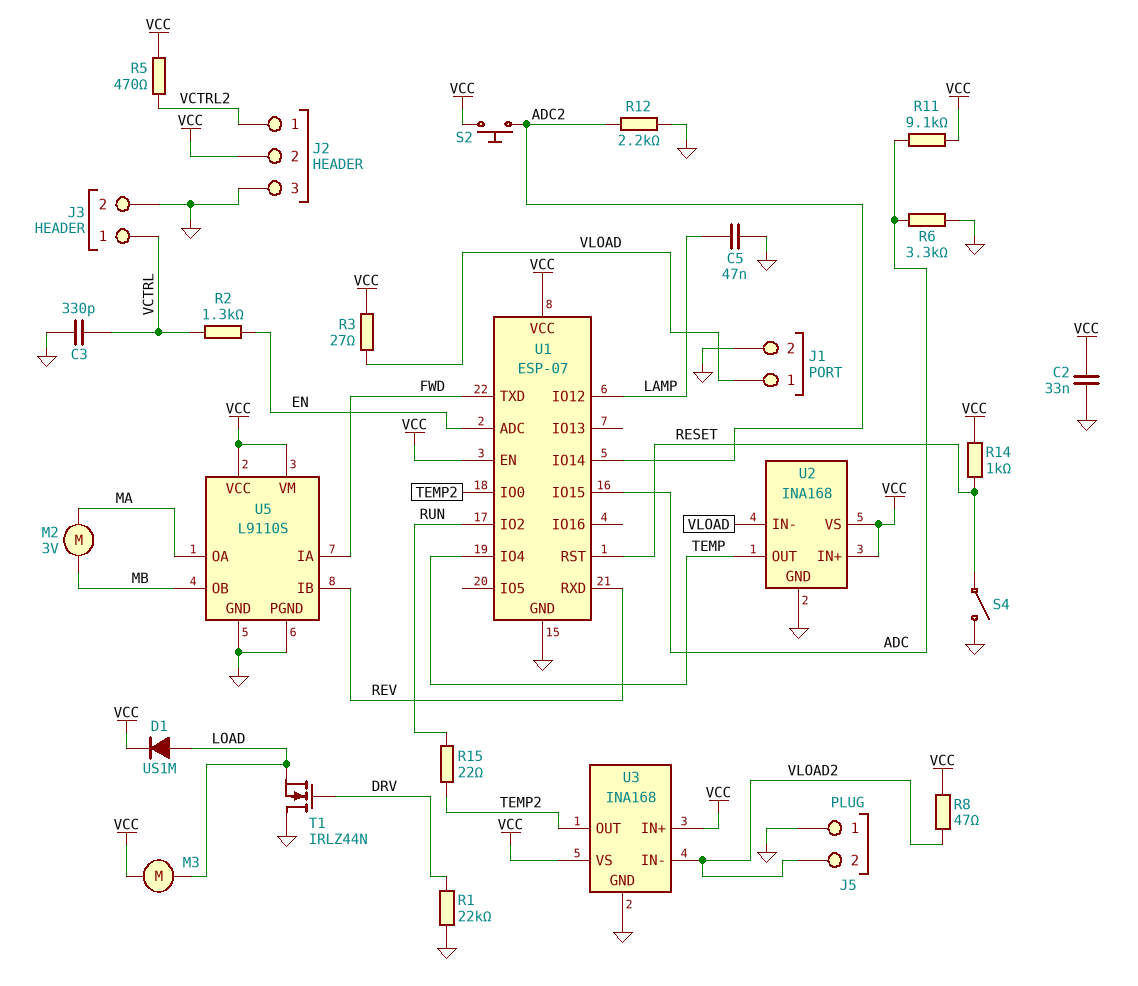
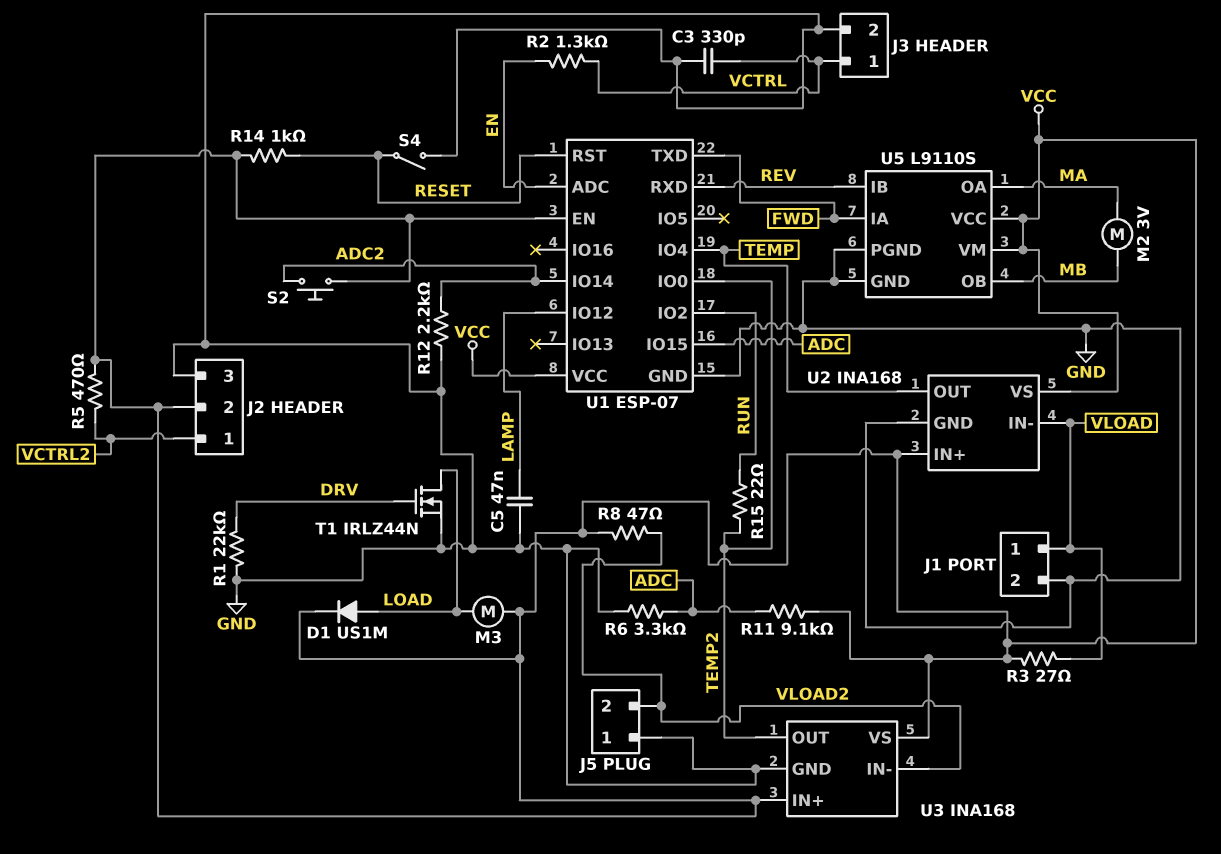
C2: 33nF (GND, VCC) -> none
T1: NMOS IRLZ44N (G DRV, D GND, S LOAD) -> NMOS IRLZ44N (G DRV, D LOAD, S GND)

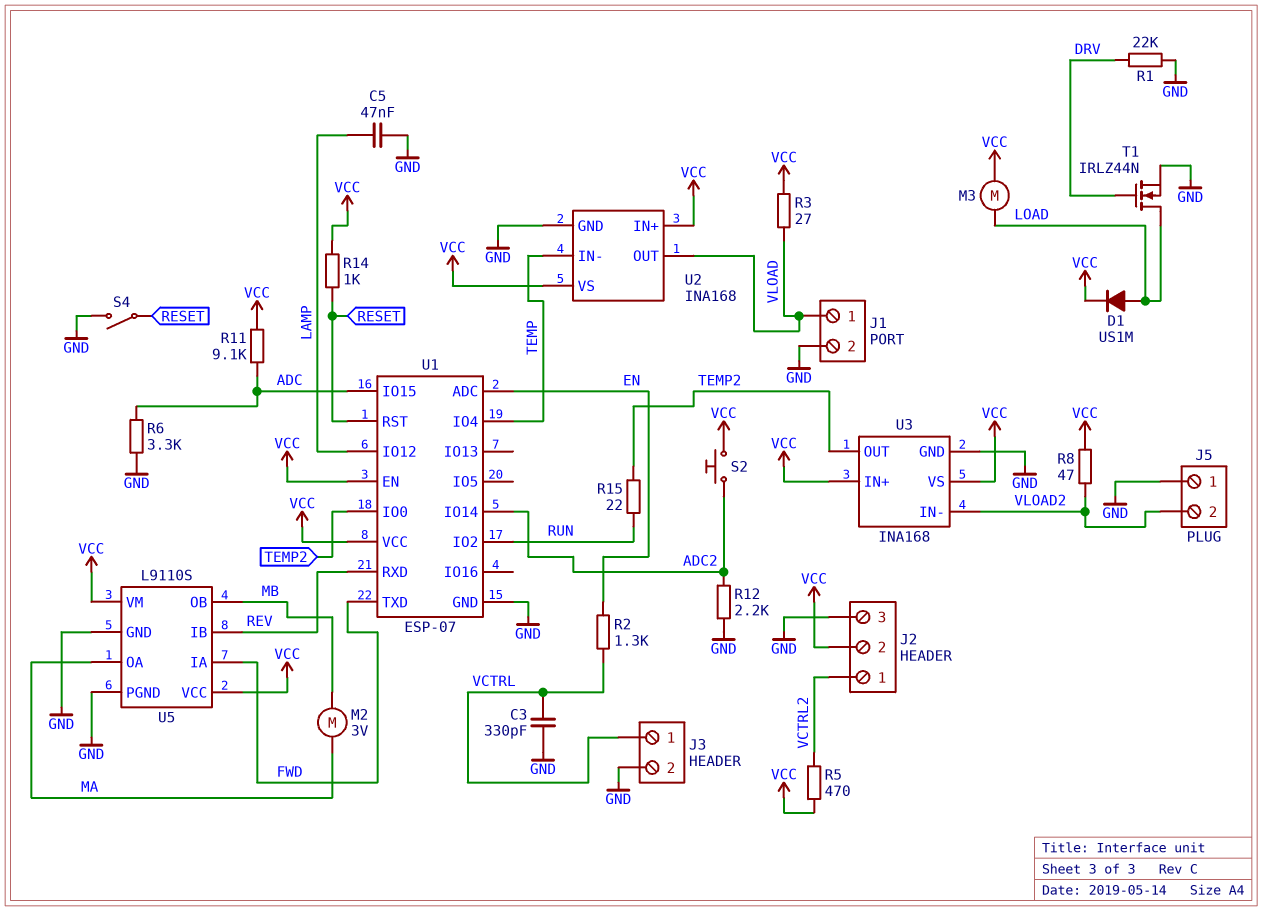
U2 pin IN-: VLOAD -> TEMP
U2 pin OUT: TEMP -> VLOAD

